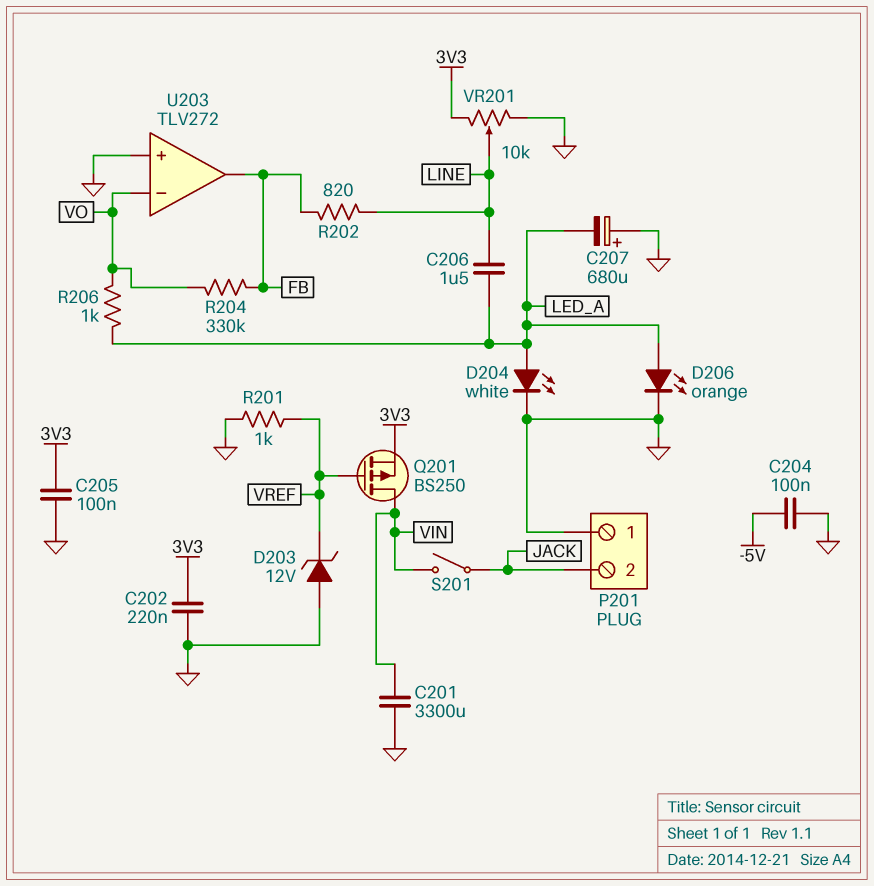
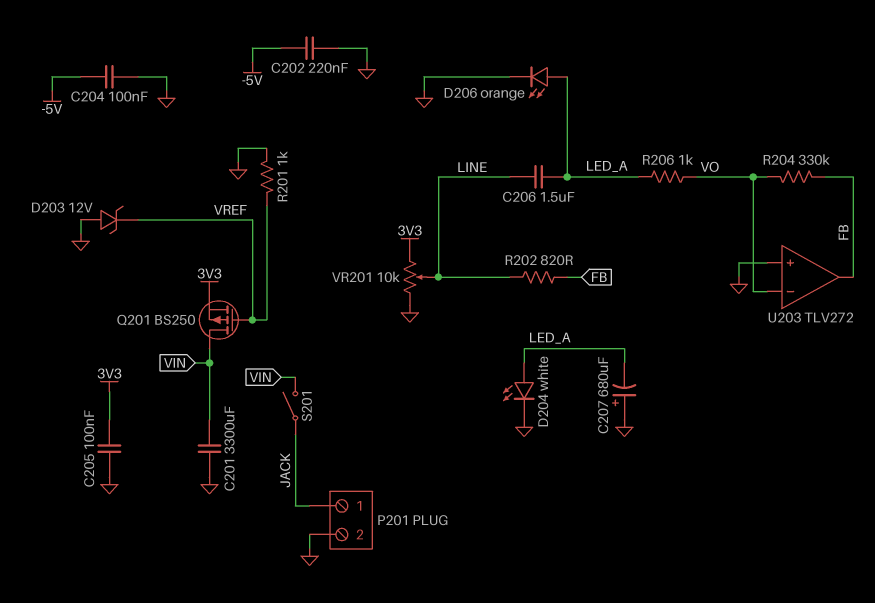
C202: 220nF (3V3, GND) -> 220nF (-5V, GND)
P201 pin 1: GND -> JACK
P201 pin 2: JACK -> GND

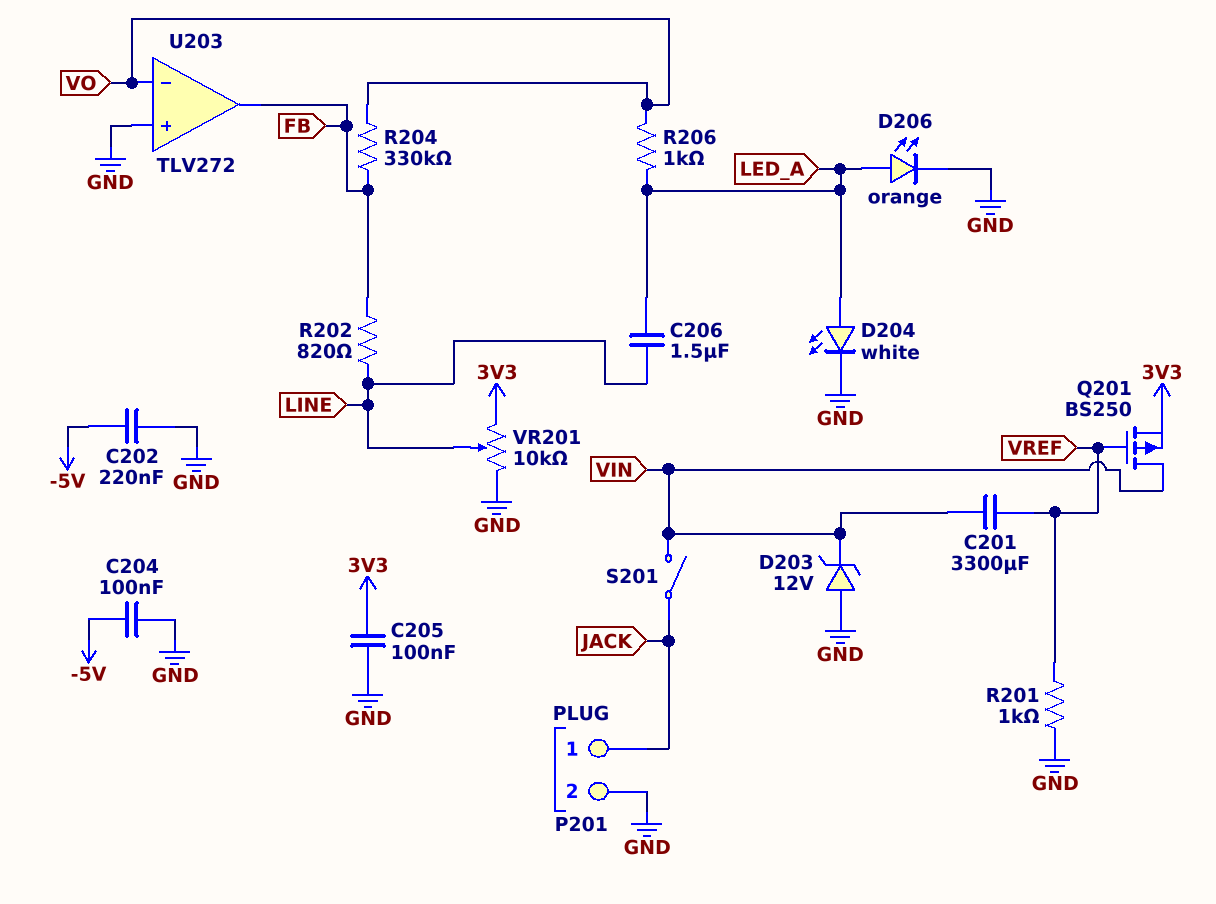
C201: 3300uF (GND, VIN) -> 3300uF (VIN, VREF)
C207: 680uF (plus GND, minus LED_A) -> none
D203: zener 12V (A GND, K VREF) -> zener 12V (A GND, K VIN)

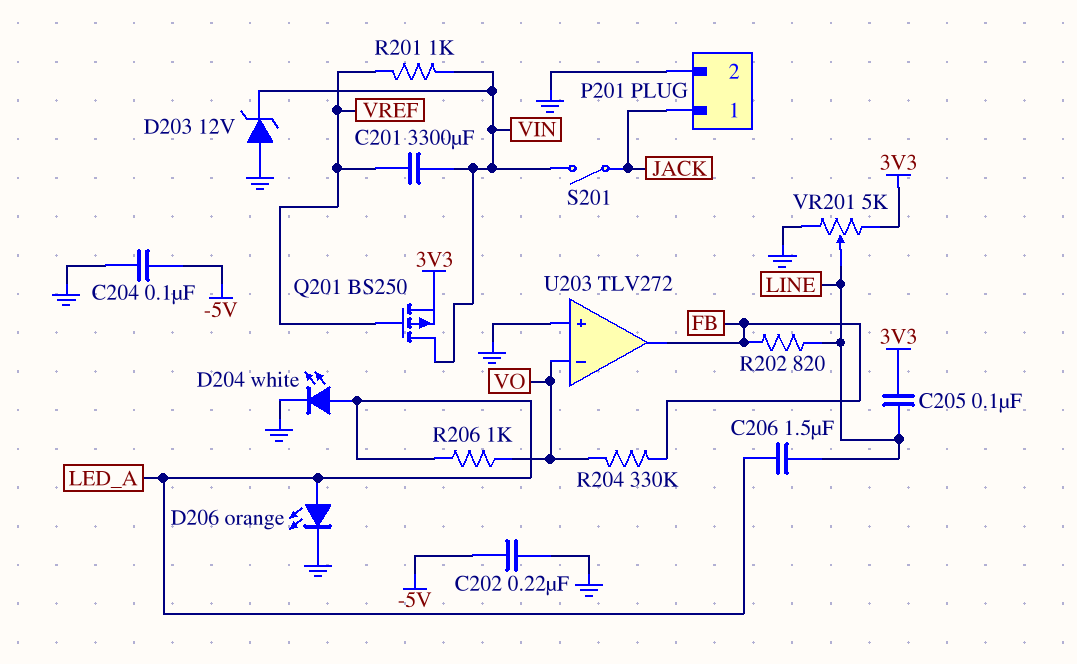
C205: 100nF (3V3, GND) -> 100nF (3V3, LINE)
R201: 1k (GND, VREF) -> 1k (VIN, VREF)
VR201: 10k (3V3, GND, wiper LINE) -> 5k (3V3, GND, wiper LINE)

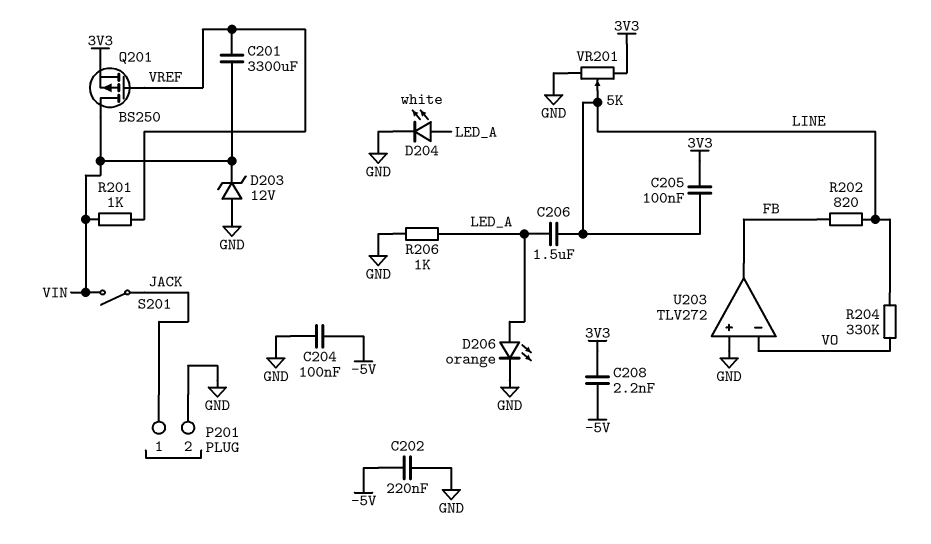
C208: none -> 2.2nF (-5V, 3V3)
R204: 330k (FB, VO) -> 330k (LINE, VO)
R206: 1k (LED_A, VO) -> 1k (GND, LED_A)

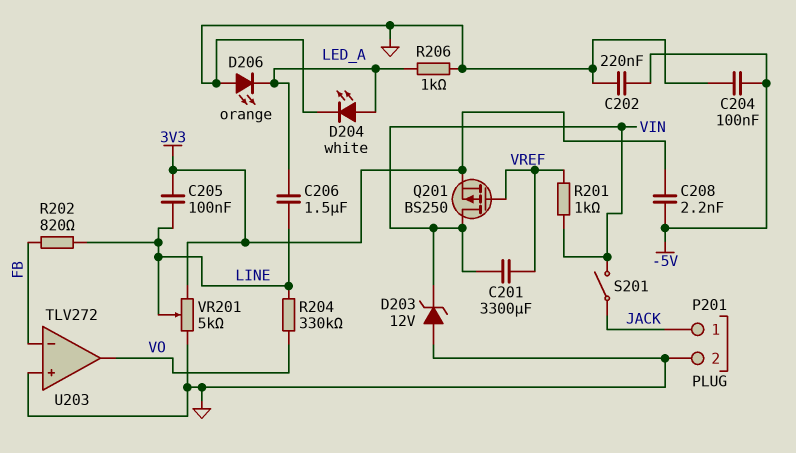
D206: LED orange (A LED_A, K GND) -> LED orange (A GND, K LED_A)
U203 pin in-: VO -> FB
U203 pin out: FB -> VO

